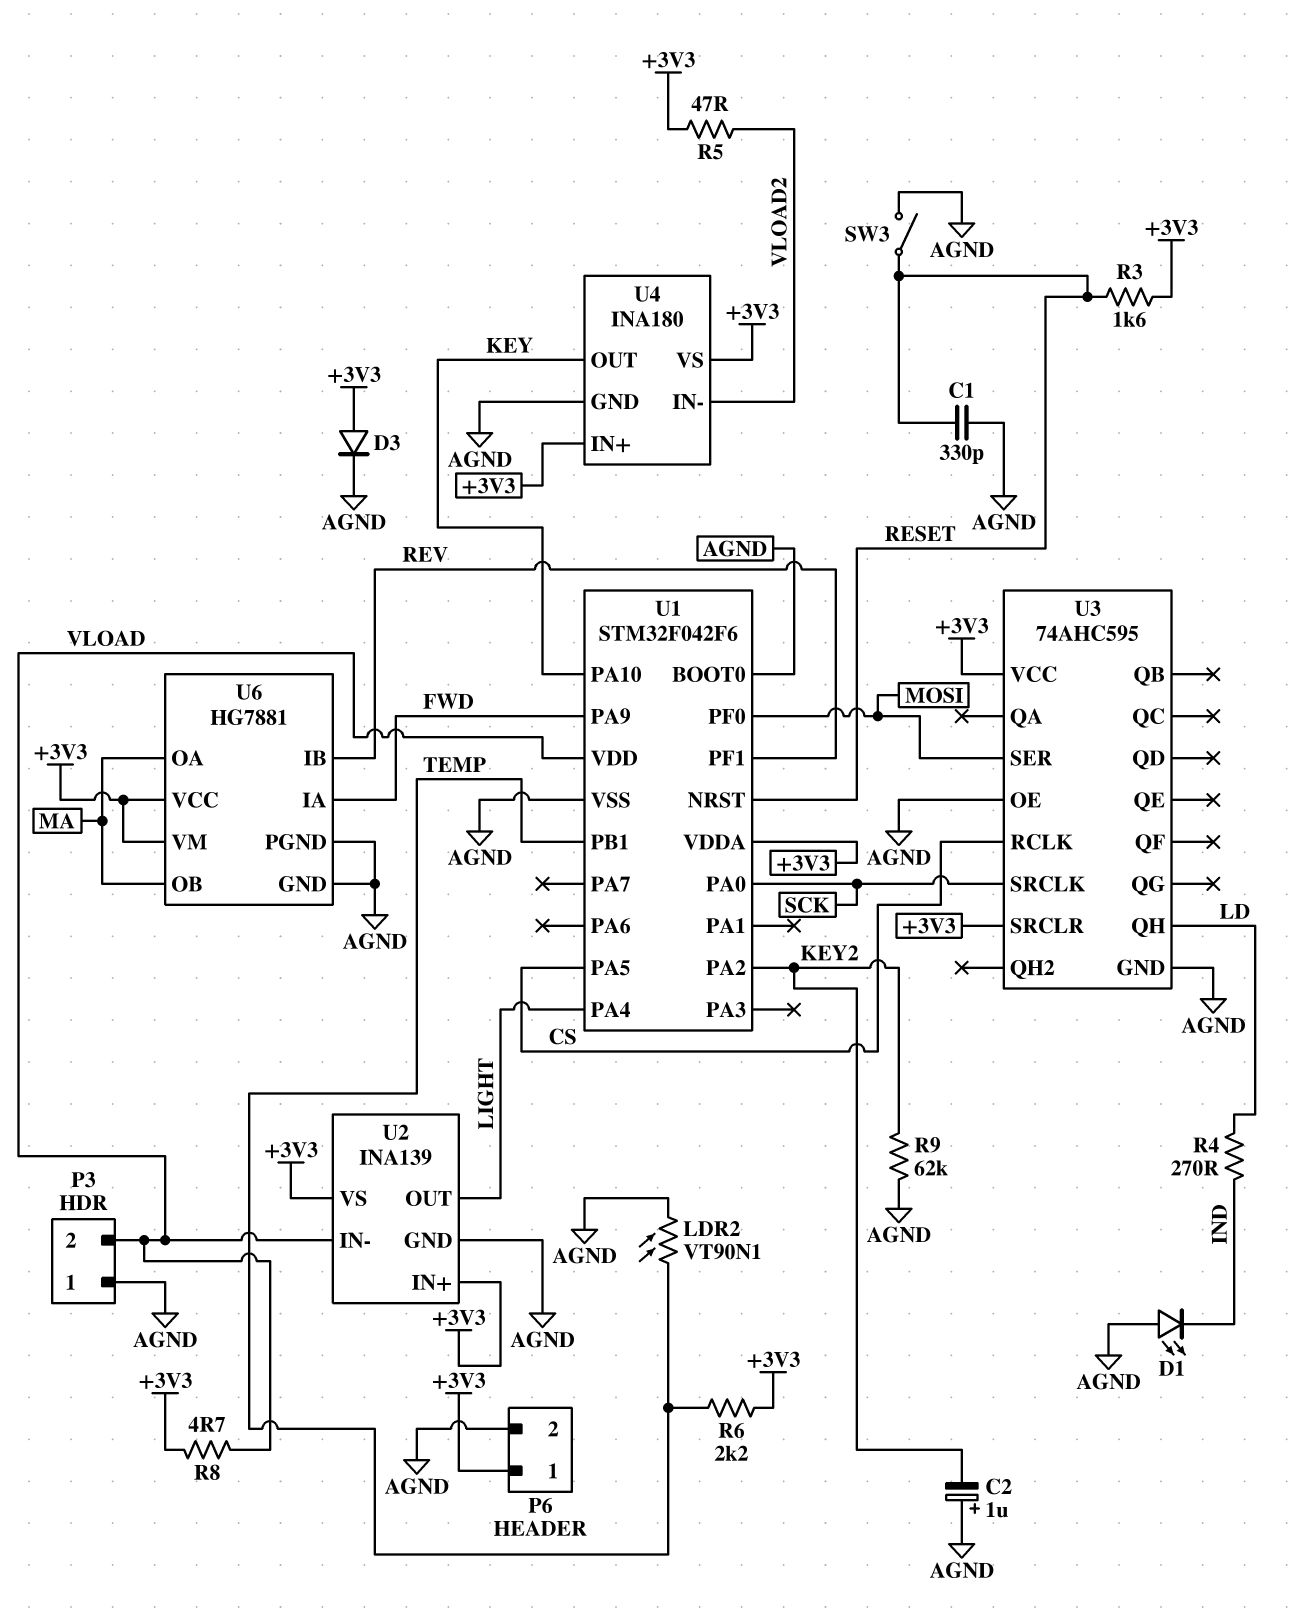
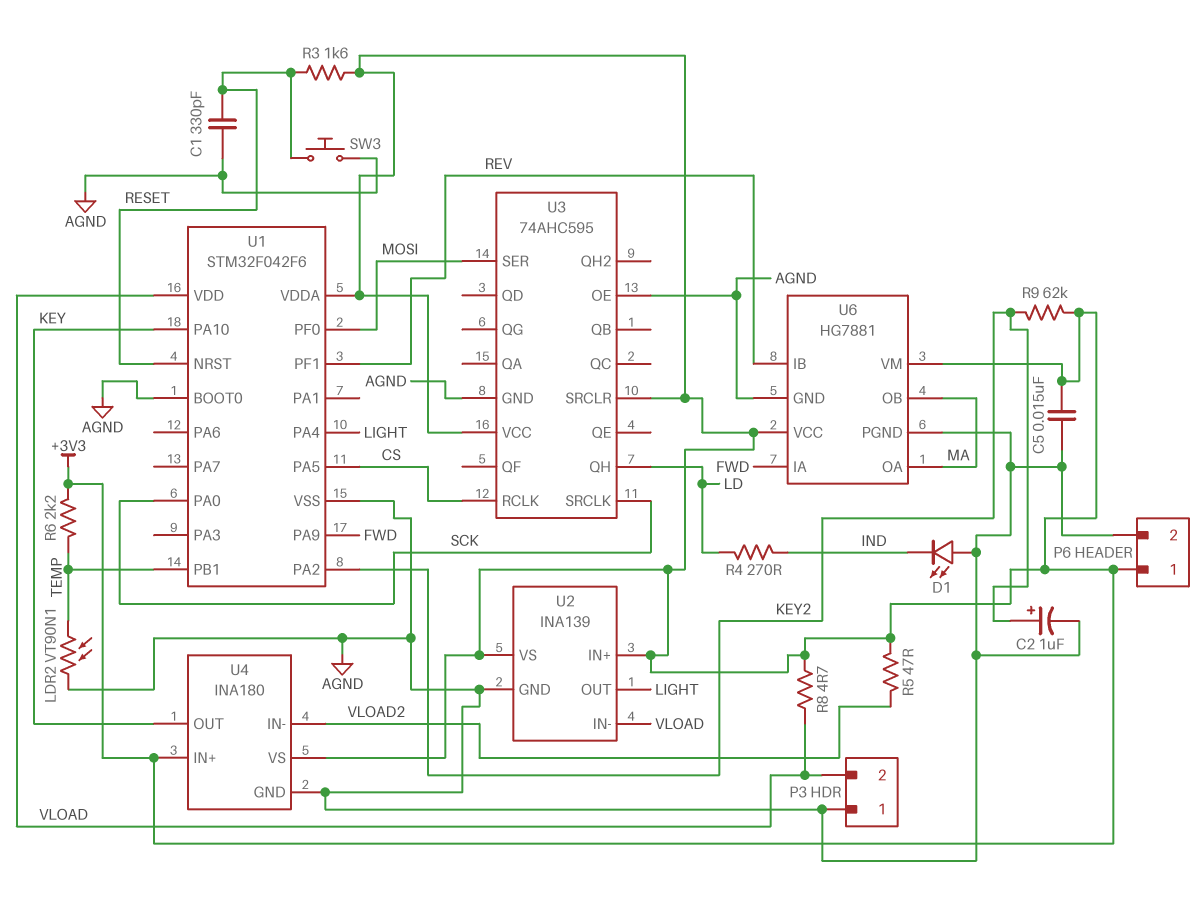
C2: 1uF (plus AGND, minus KEY2) -> 1uF (plus KEY2, minus AGND)
C5: none -> 15nF (+3V3, AGND)
D3: diode (A +3V3, K AGND) -> none
R9: 62k (AGND, KEY2) -> 62k (+3V3, KEY2)
SW3: switch (AGND, RESET) -> button (AGND, RESET)

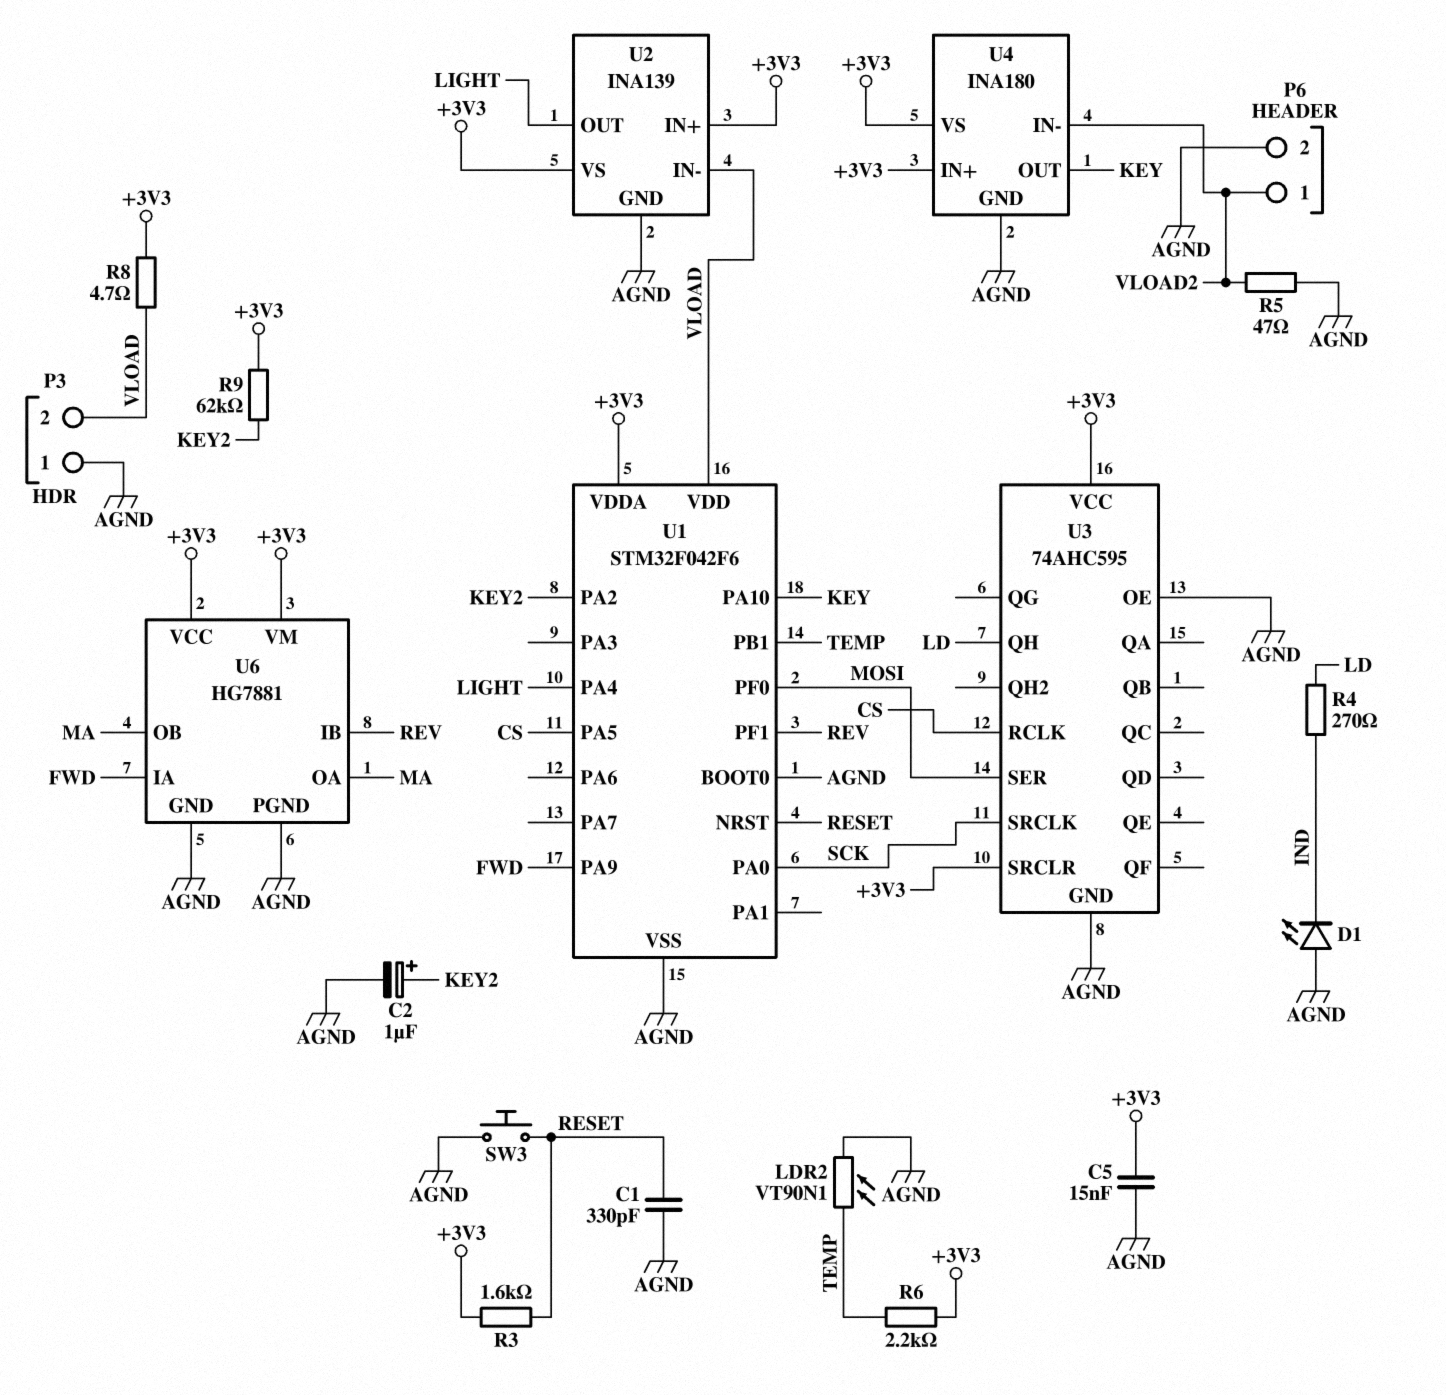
P6 pin 1: +3V3 -> VLOAD2
R5: 47 (+3V3, VLOAD2) -> 47 (AGND, VLOAD2)

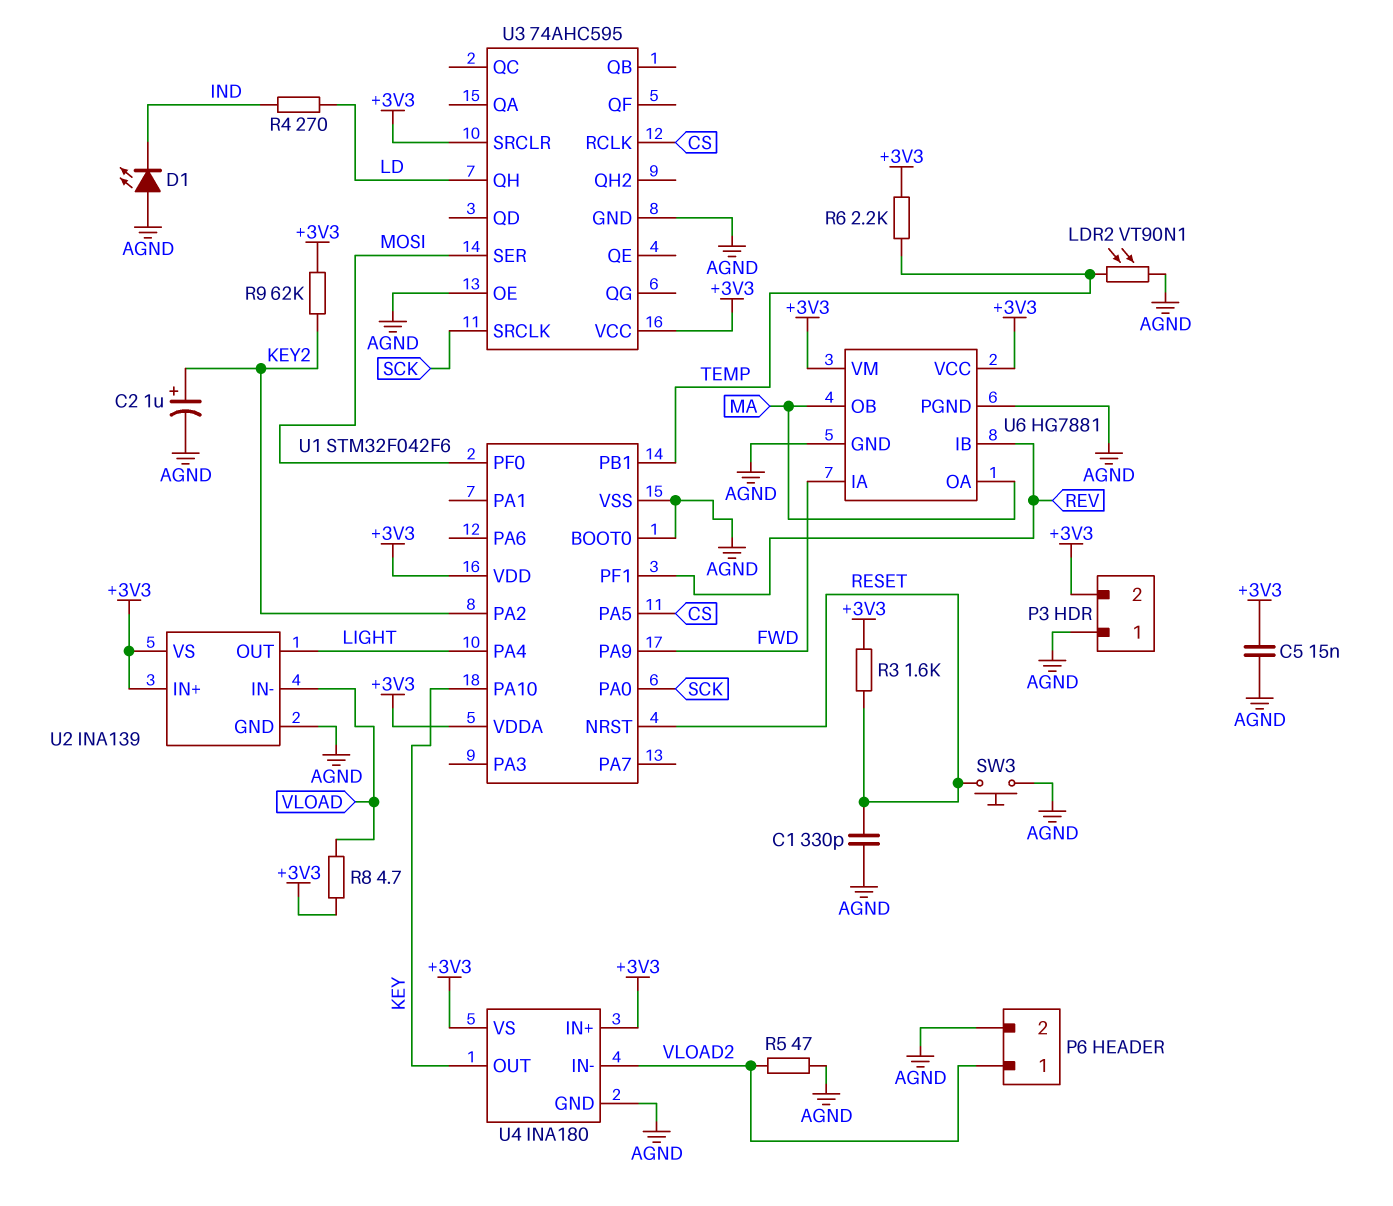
P3 pin 2: VLOAD -> +3V3
U1 pin VDD: VLOAD -> +3V3

